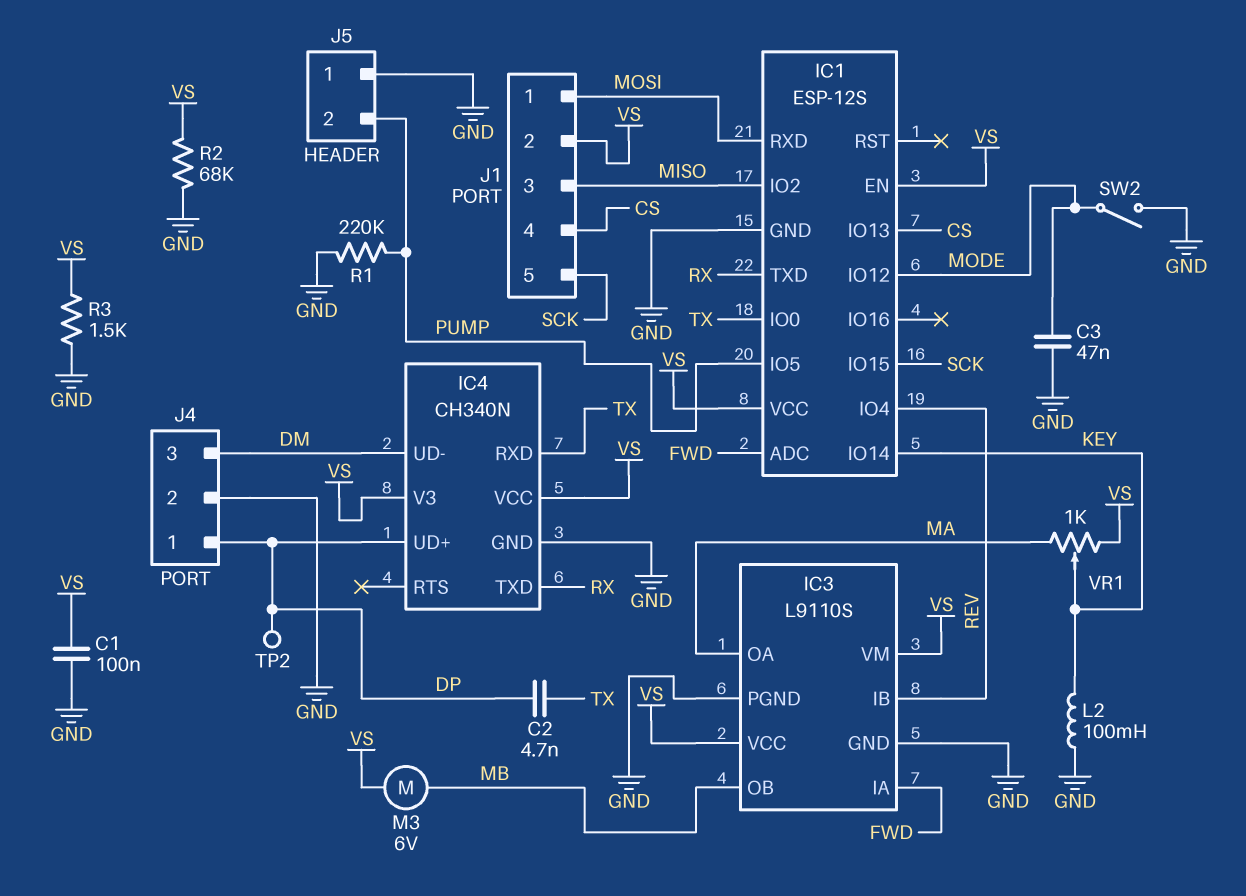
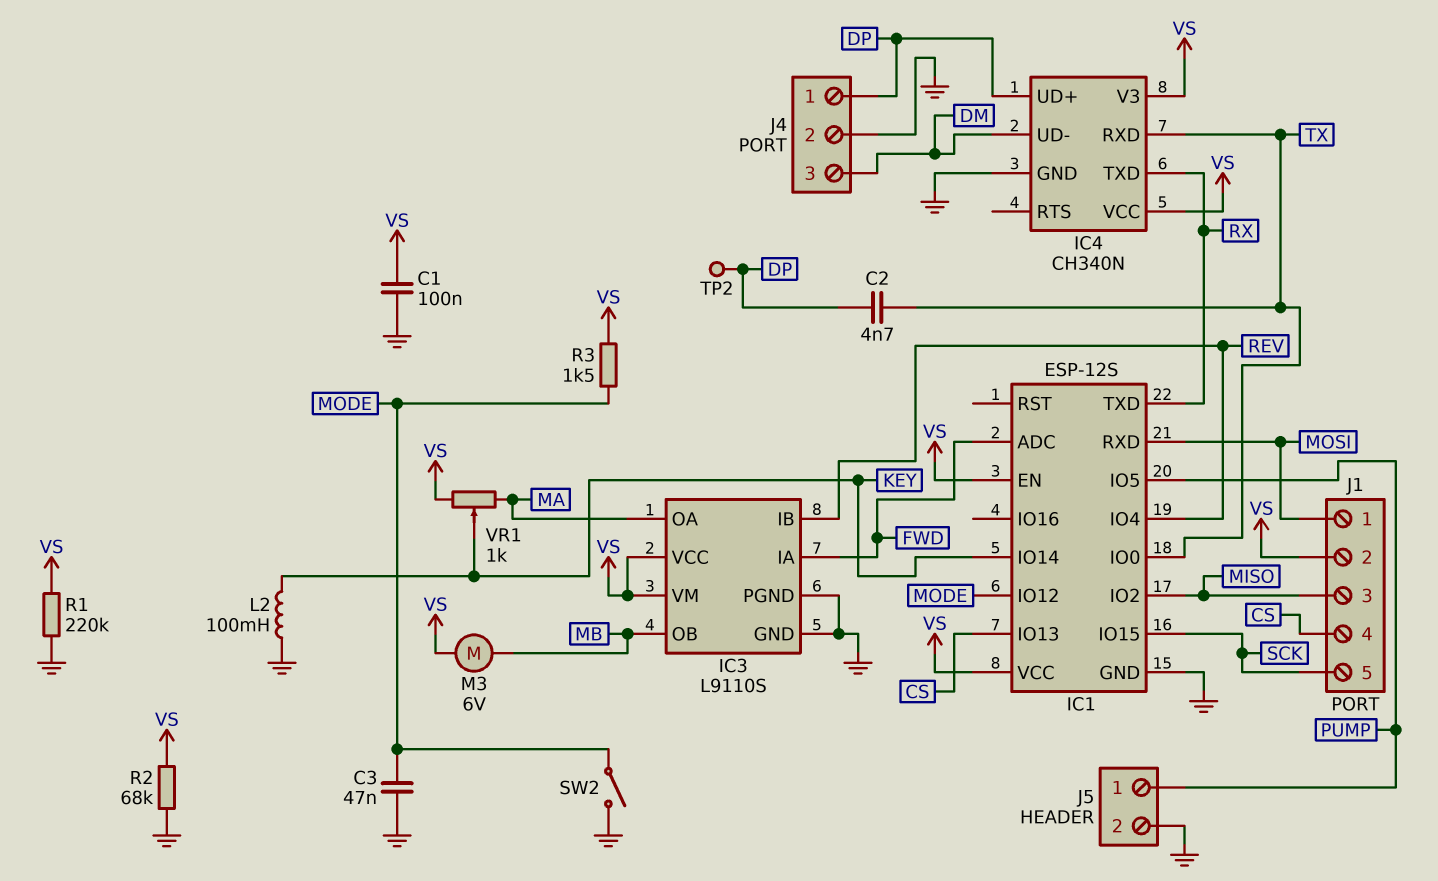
J5 pin 1: GND -> PUMP
J5 pin 2: PUMP -> GND
R1: 220k (GND, PUMP) -> 220k (GND, VS)
R3: 1.5k (GND, VS) -> 1.5k (MODE, VS)

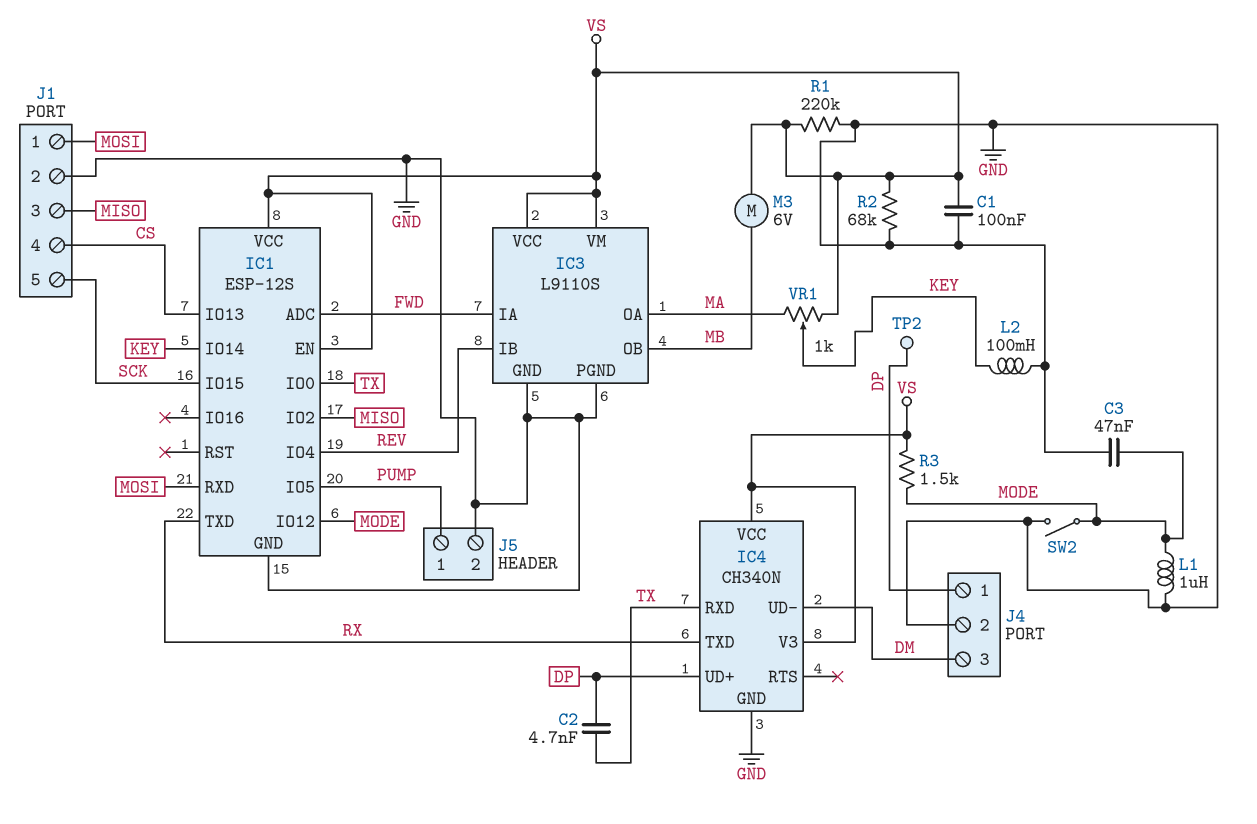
J1 pin 2: VS -> GND
L1: none -> 1uH (GND, MODE)

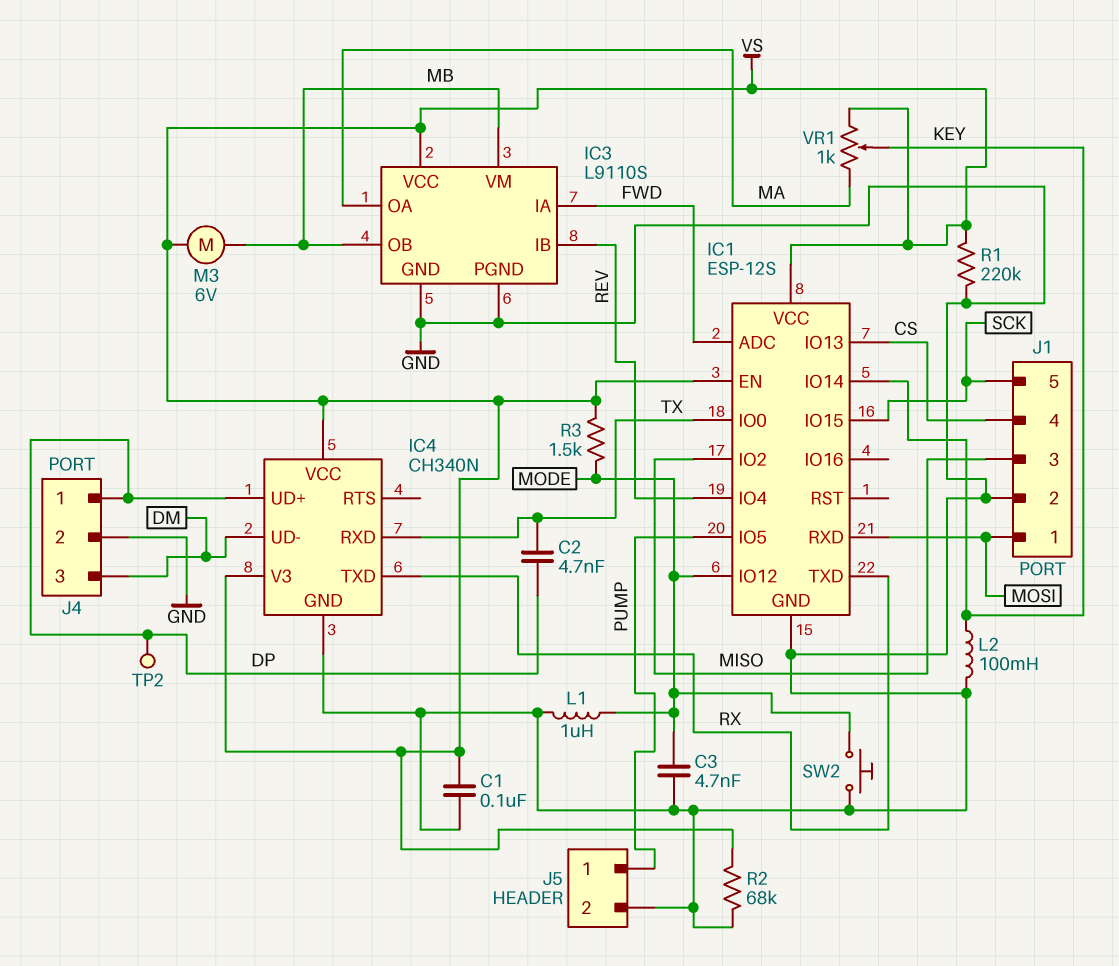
C3: 47nF (GND, MODE) -> 4.7nF (GND, MODE)
IC3 pin VM: VS -> MB
SW2: switch (GND, MODE) -> button (GND, MODE)

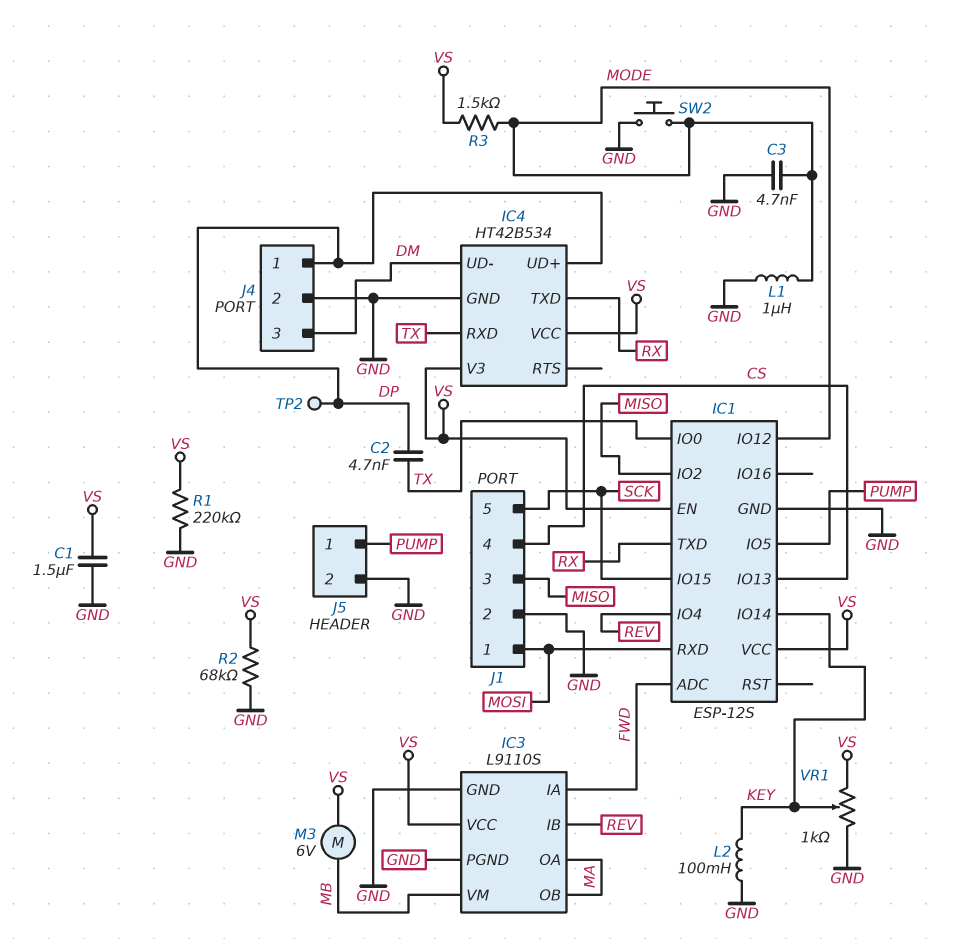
C1: 100nF (GND, VS) -> 1.5uF (GND, VS)
IC3 pin OB: MB -> MA
IC4: CH340N -> HT42B534
VR1: 1k (MA, VS, wiper KEY) -> 1k (GND, VS, wiper KEY)

